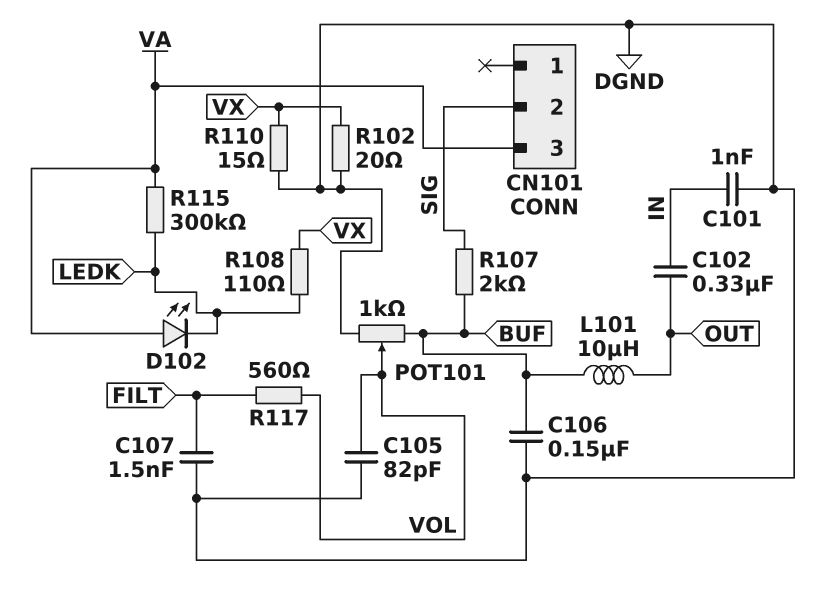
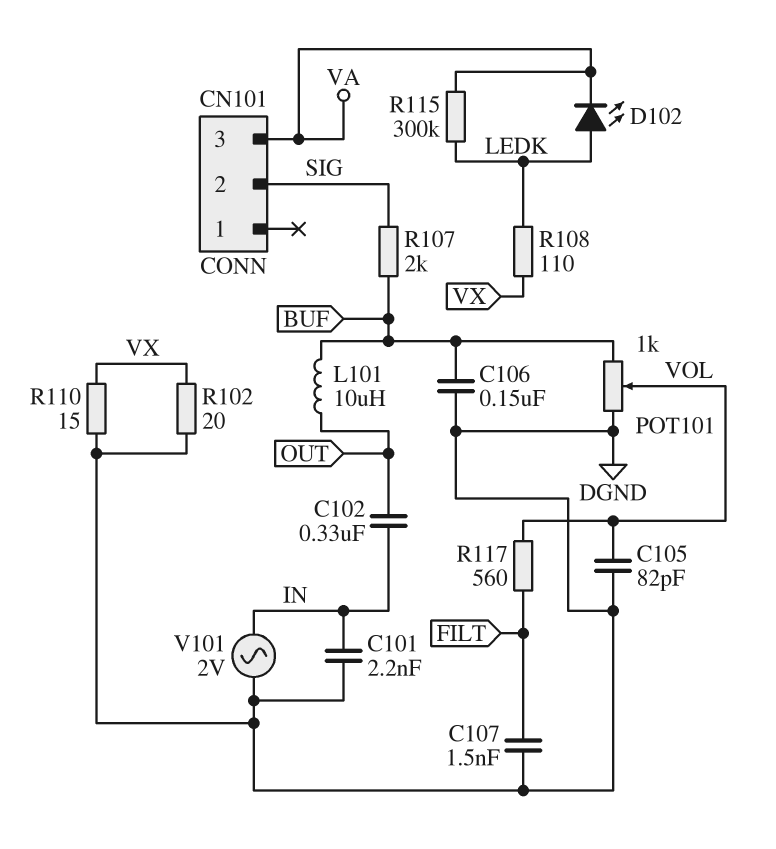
C101: 1nF (DGND, IN) -> 2.2nF (DGND, IN)
D102: LED (A VA, K LEDK) -> LED (A LEDK, K VA)
V101: none -> AC 2V (DGND, IN)

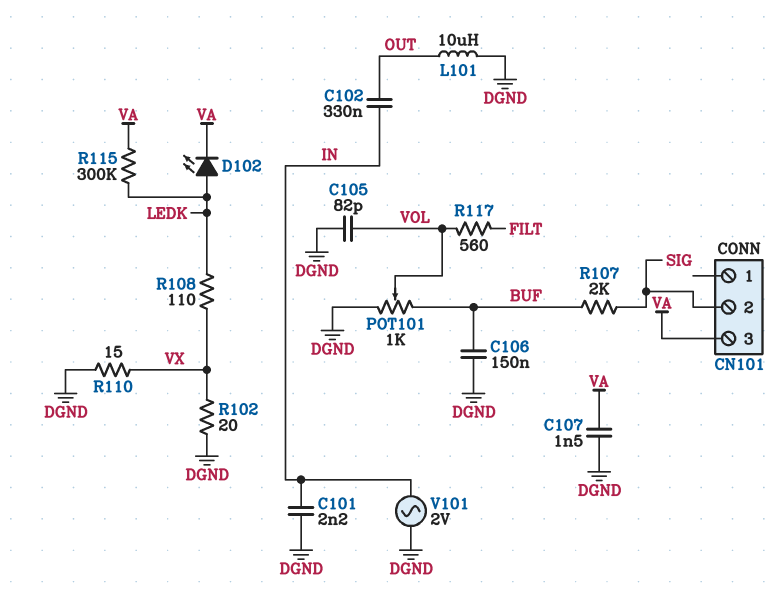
C107: 1.5nF (DGND, FILT) -> 1.5nF (DGND, VA)
L101: 10uH (BUF, OUT) -> 10uH (DGND, OUT)

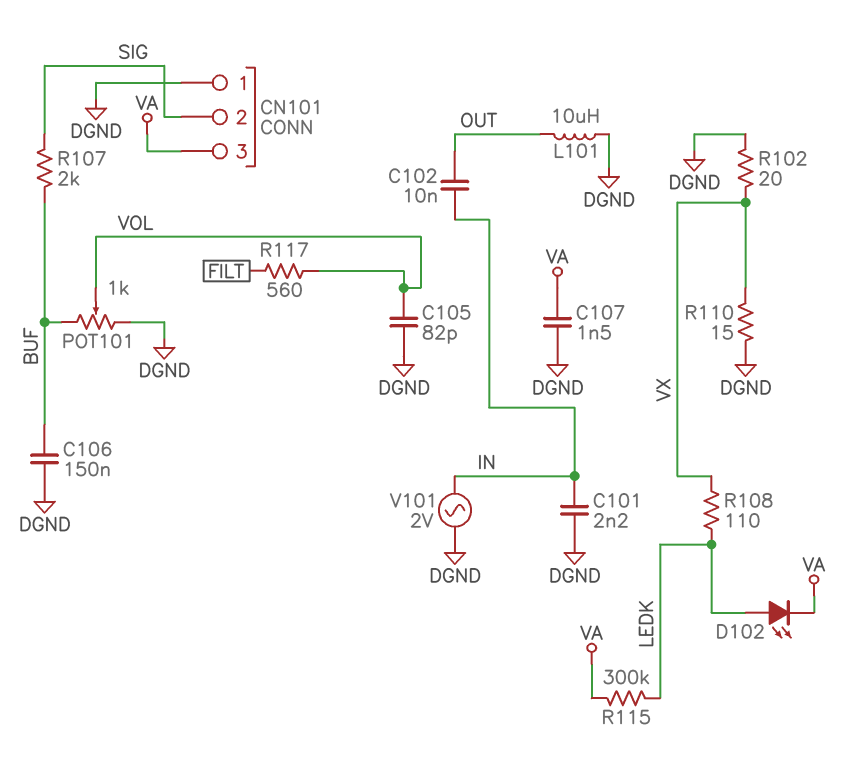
C102: 330nF (IN, OUT) -> 10nF (IN, OUT)
CN101 pin 1: none -> DGND

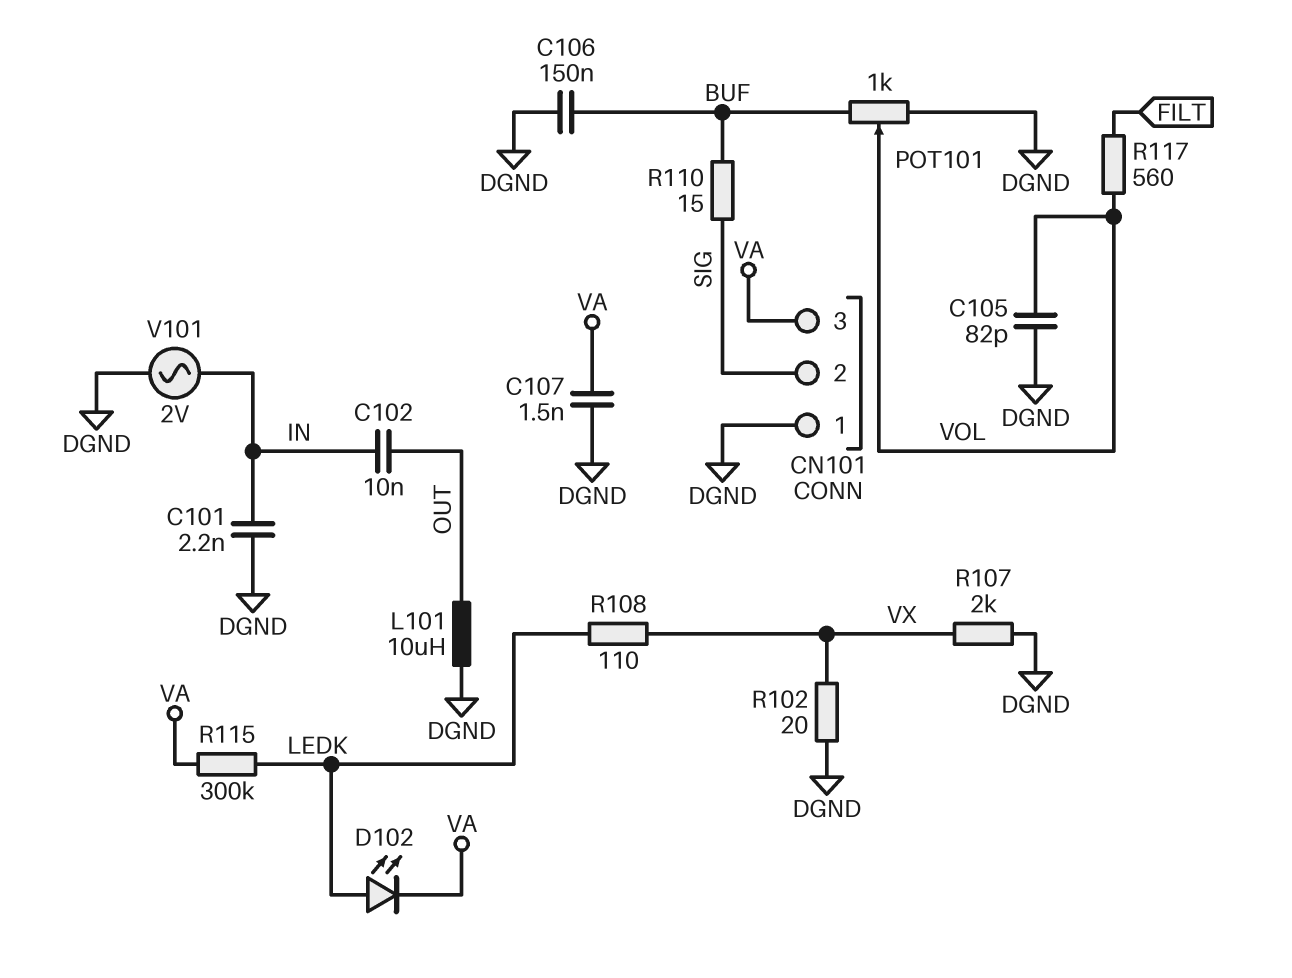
R107: 2k (BUF, SIG) -> 2k (DGND, VX)
R110: 15 (DGND, VX) -> 15 (BUF, SIG)

